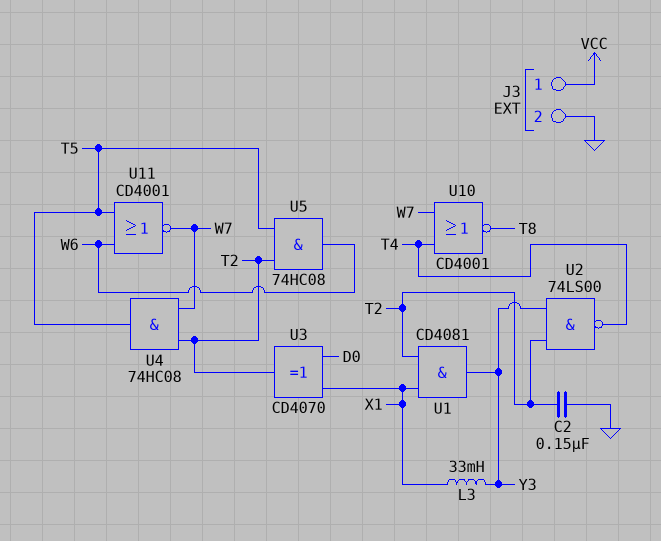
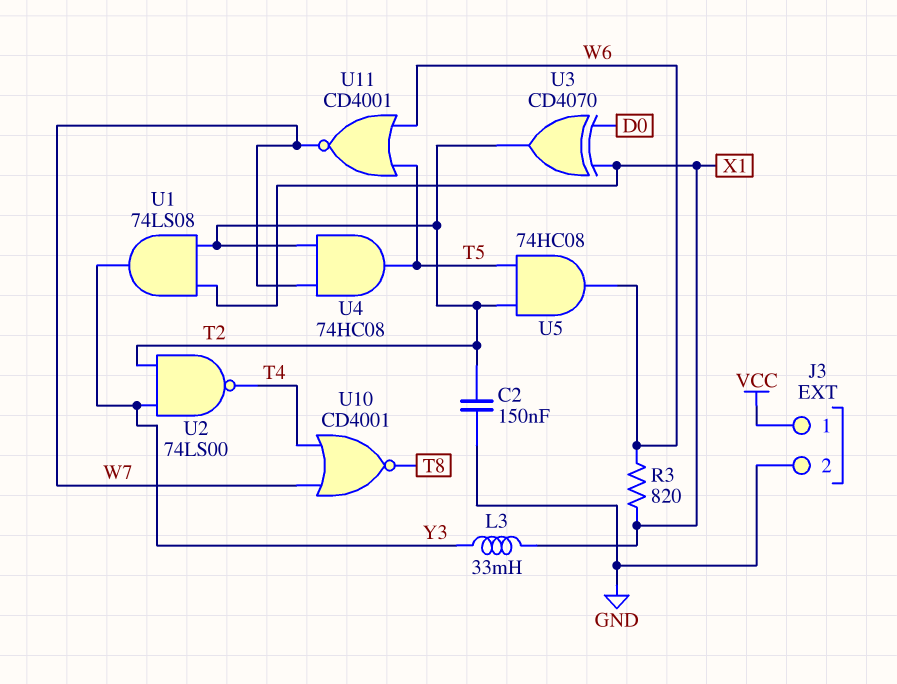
R3: none -> 820 (W6, X1)
U1: AND CD4081 (in T2, in X1, out Y3) -> AND 74LS08 (in T2, in X1, out Y3)

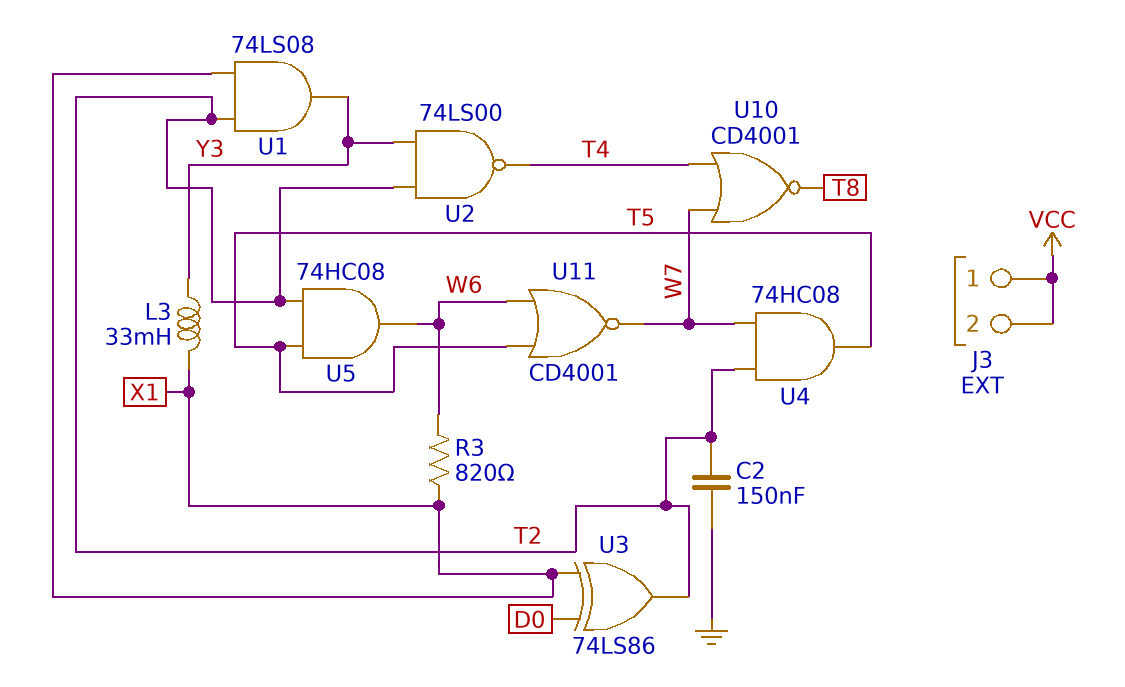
J3 pin 2: GND -> VCC
U3: XOR CD4070 (in D0, in X1, out T2) -> XOR 74LS86 (in D0, in X1, out T2)

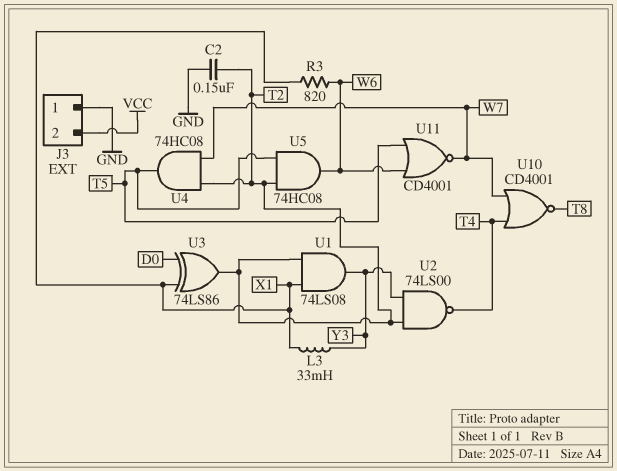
J3 pin 1: VCC -> GND

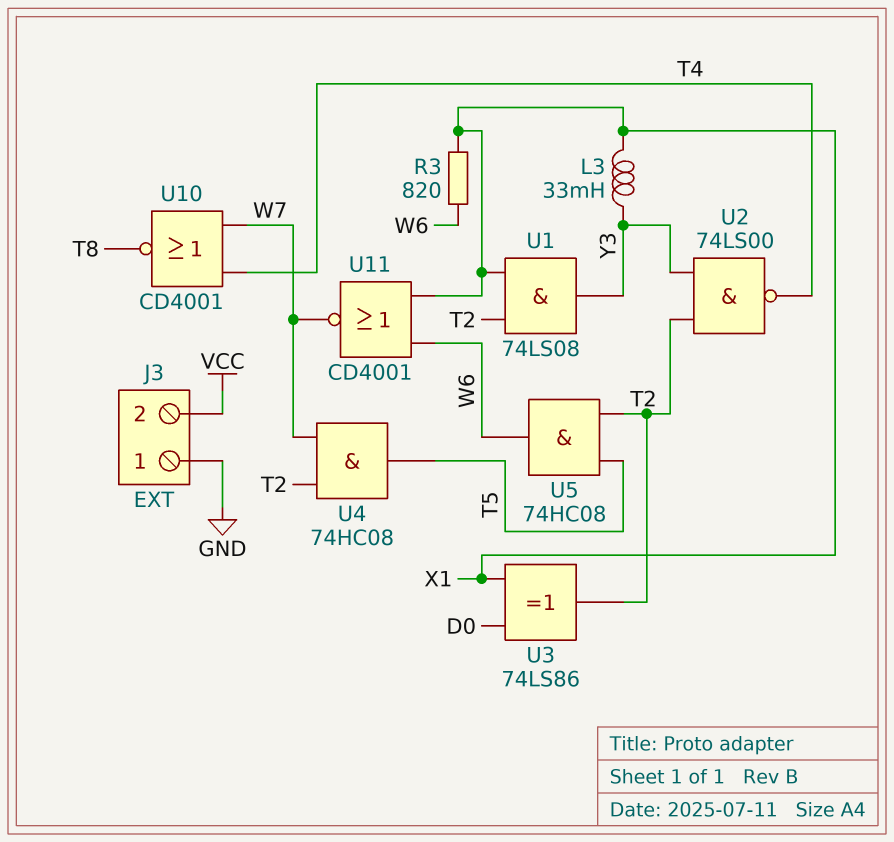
C2: 150nF (GND, T2) -> none
U11: NOR CD4001 (in T5, in W6, out W7) -> NOR CD4001 (in W6, in X1, out W7)

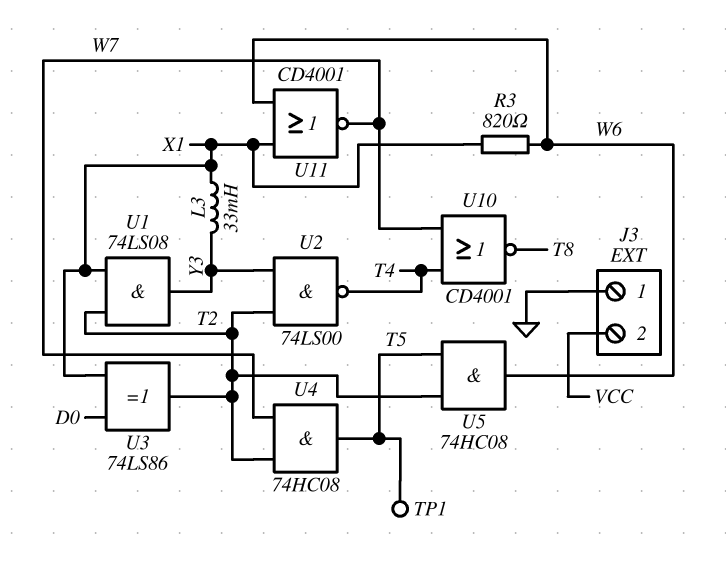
TP1: none -> test point (T5)

